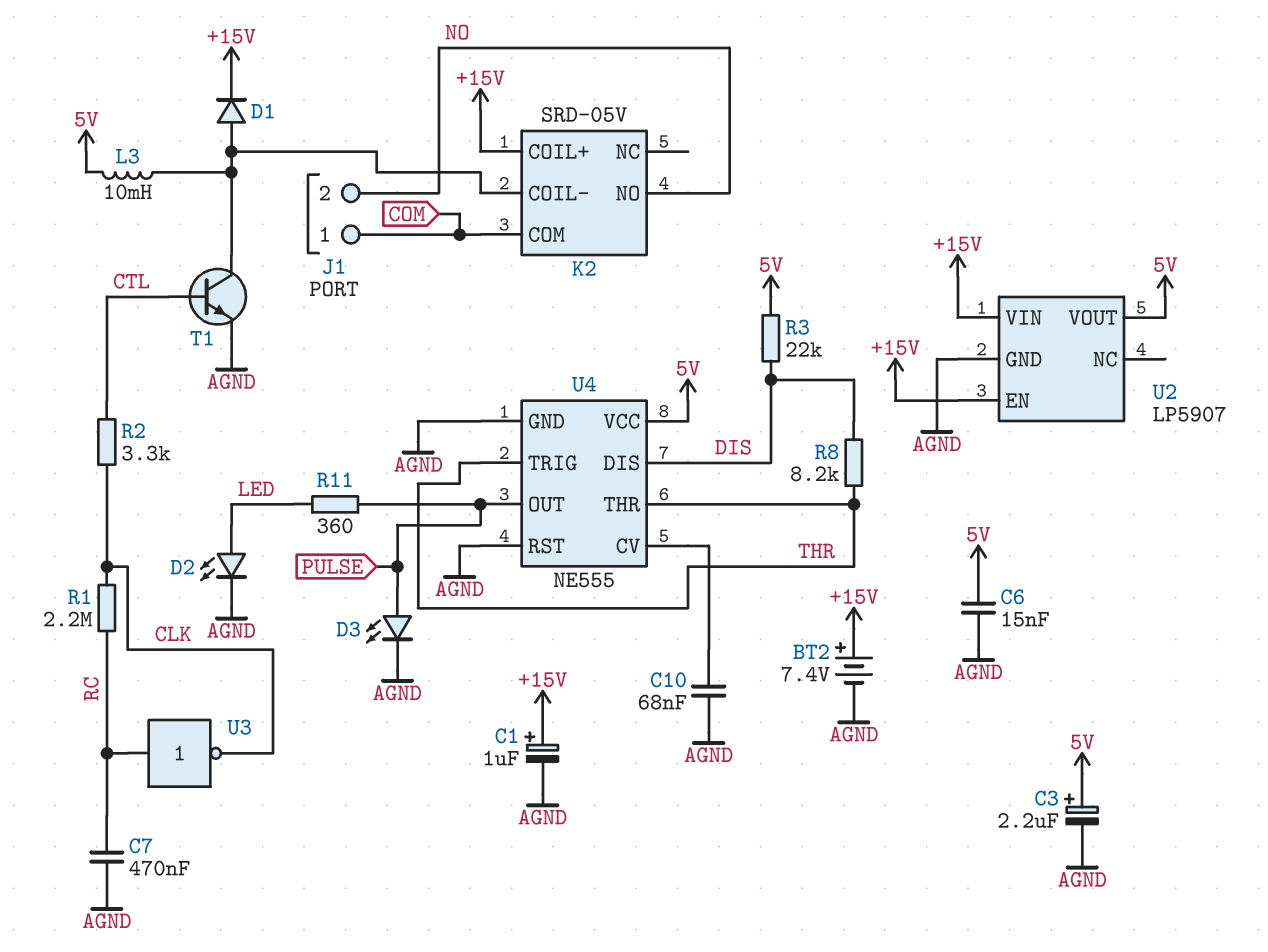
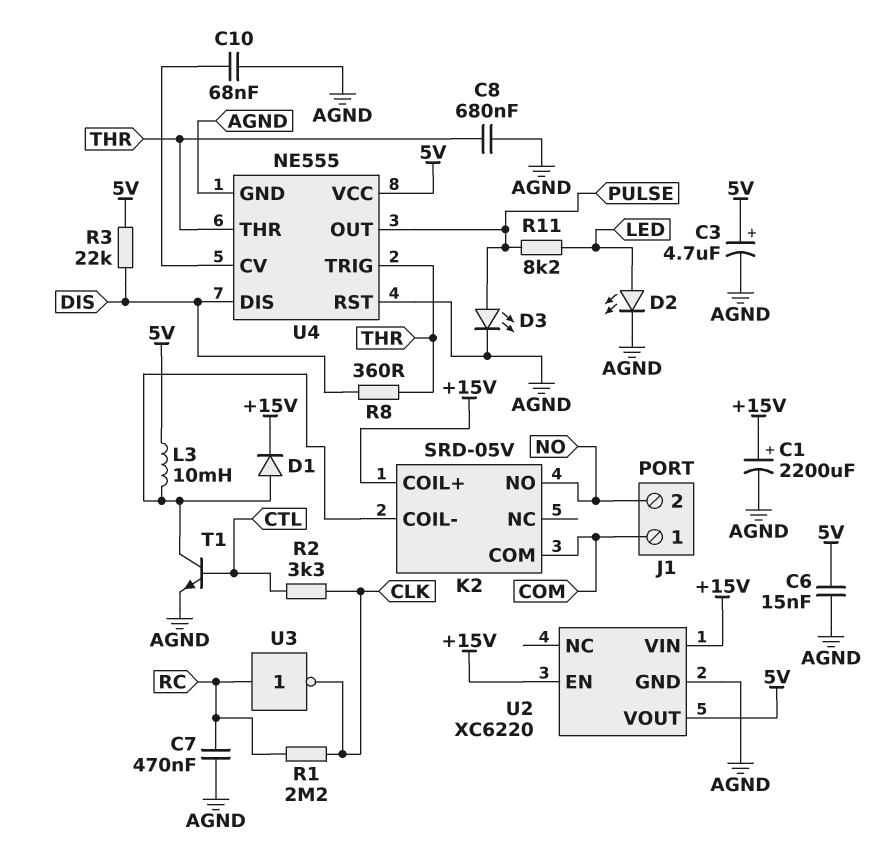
BT2: 7.4V (plus +15V, minus AGND) -> none
C1: 1uF (plus +15V, minus AGND) -> 2200uF (plus +15V, minus AGND)
C3: 2.2uF (plus 5V, minus AGND) -> 4.7uF (plus 5V, minus AGND)
C8: none -> 680nF (AGND, THR)
R8: 8.2k (DIS, THR) -> 360 (DIS, THR)
R11: 360 (LED, PULSE) -> 8.2k (LED, PULSE)
U2: LP5907 -> XC6220

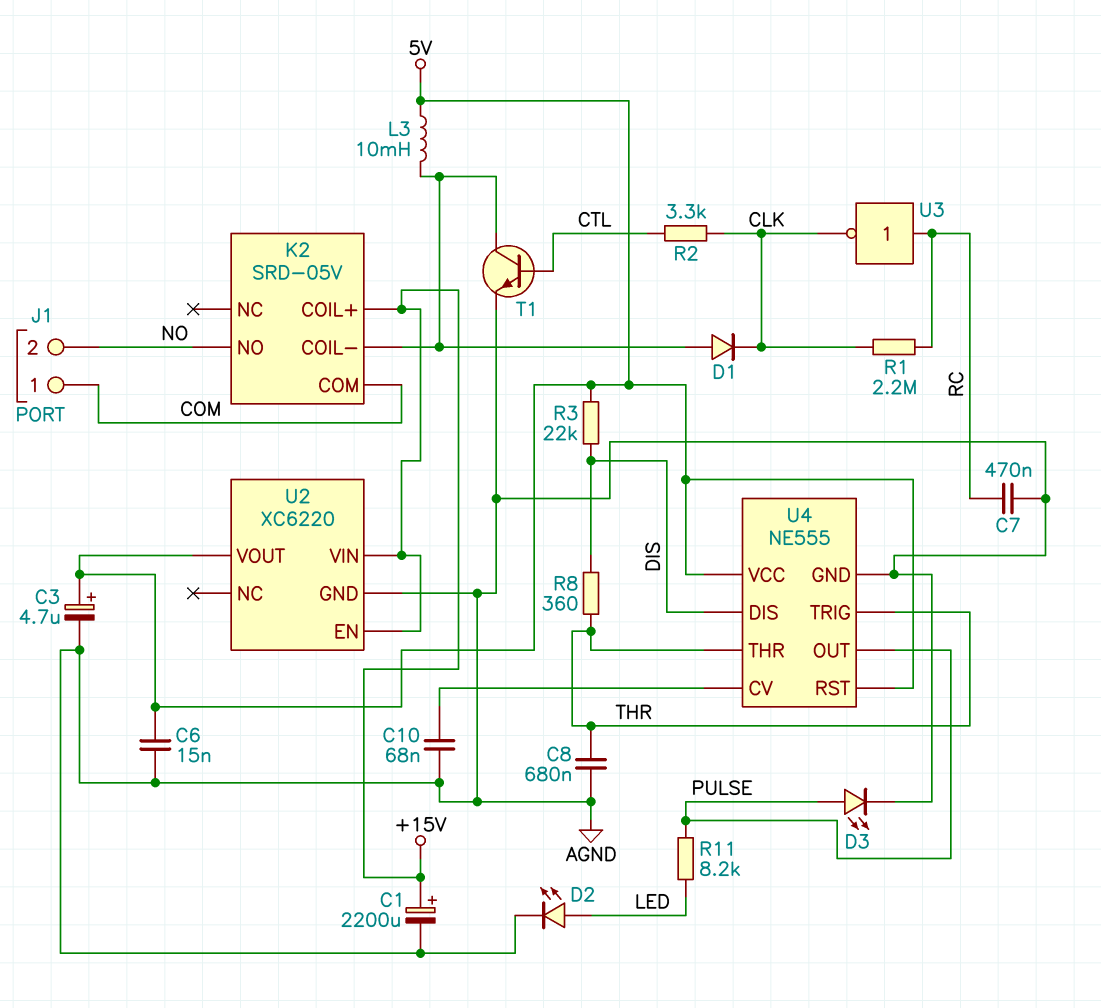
D1: diode (A K2/COIL-, K +15V) -> diode (A K2/COIL-, K CLK)
U4 pin RST: AGND -> 5V

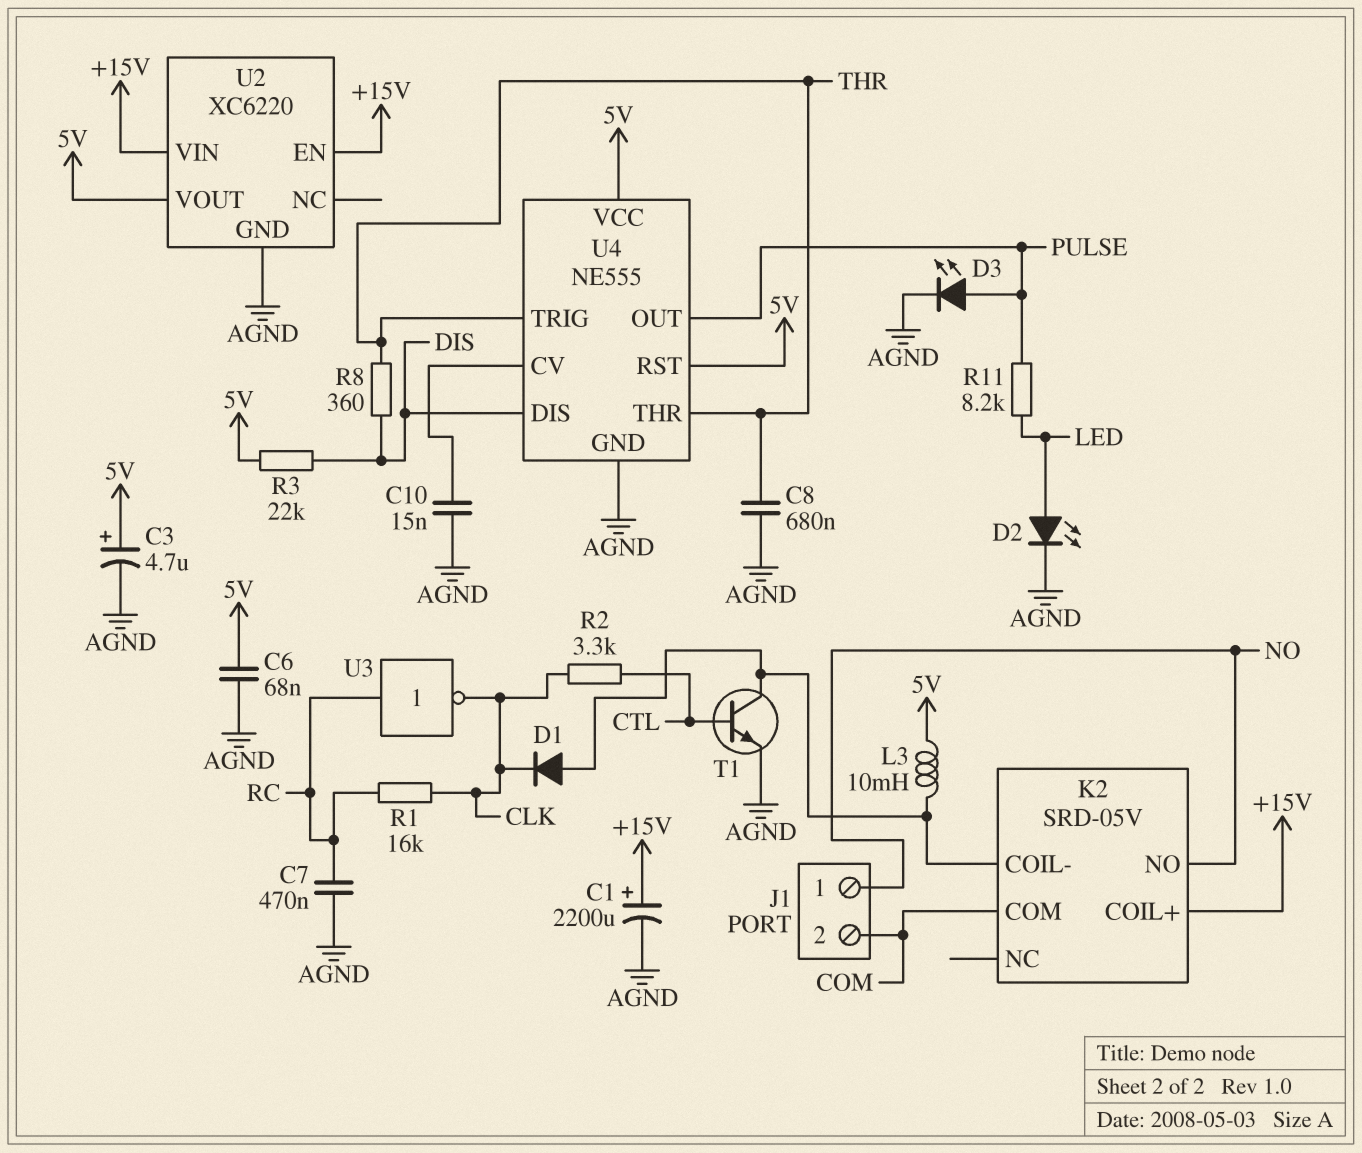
C6: 15nF (5V, AGND) -> 68nF (5V, AGND)
C10: 68nF (AGND, U4/CV) -> 15nF (AGND, U4/CV)
J1 pin 1: COM -> NO
J1 pin 2: NO -> COM
R1: 2.2M (CLK, RC) -> 16k (CLK, RC)

